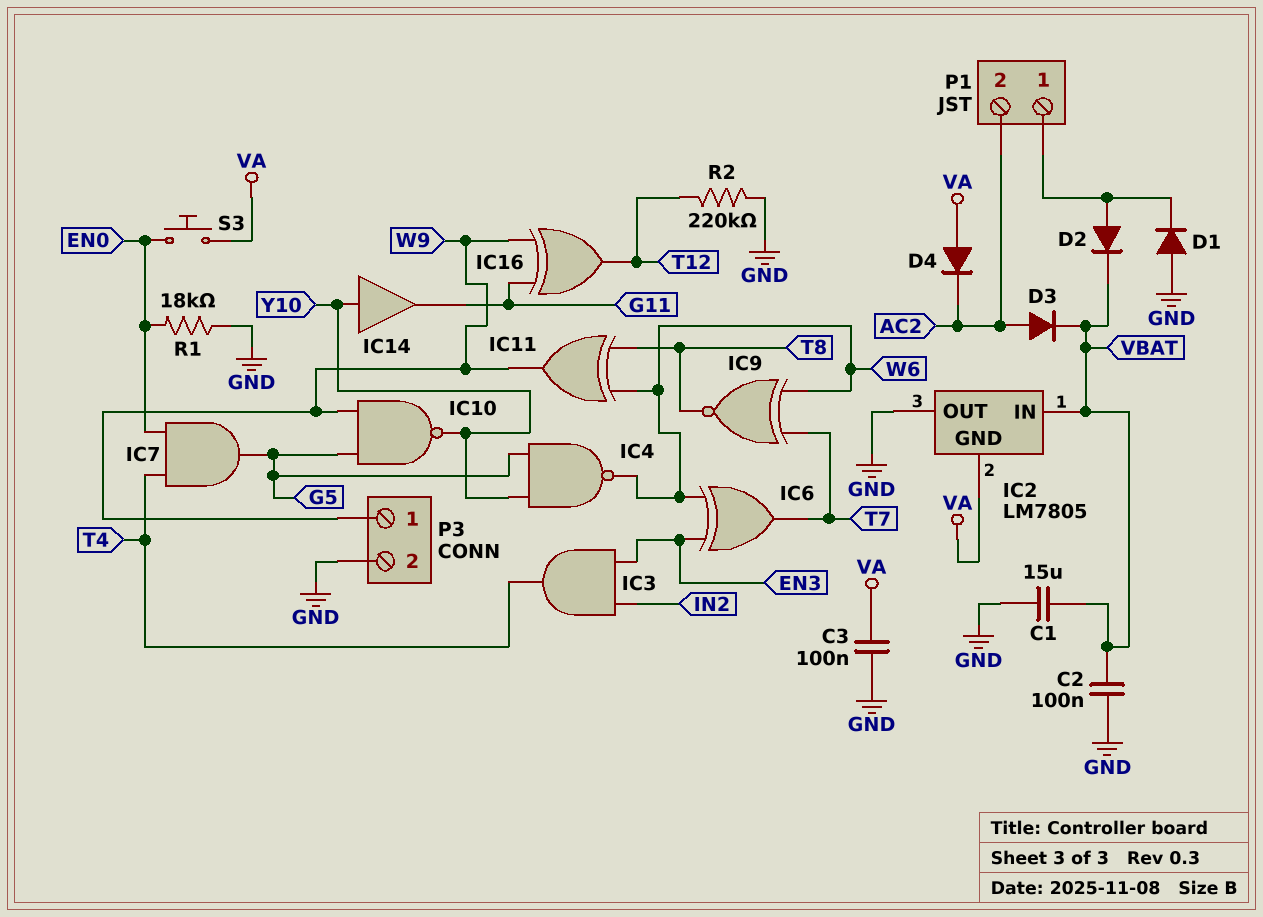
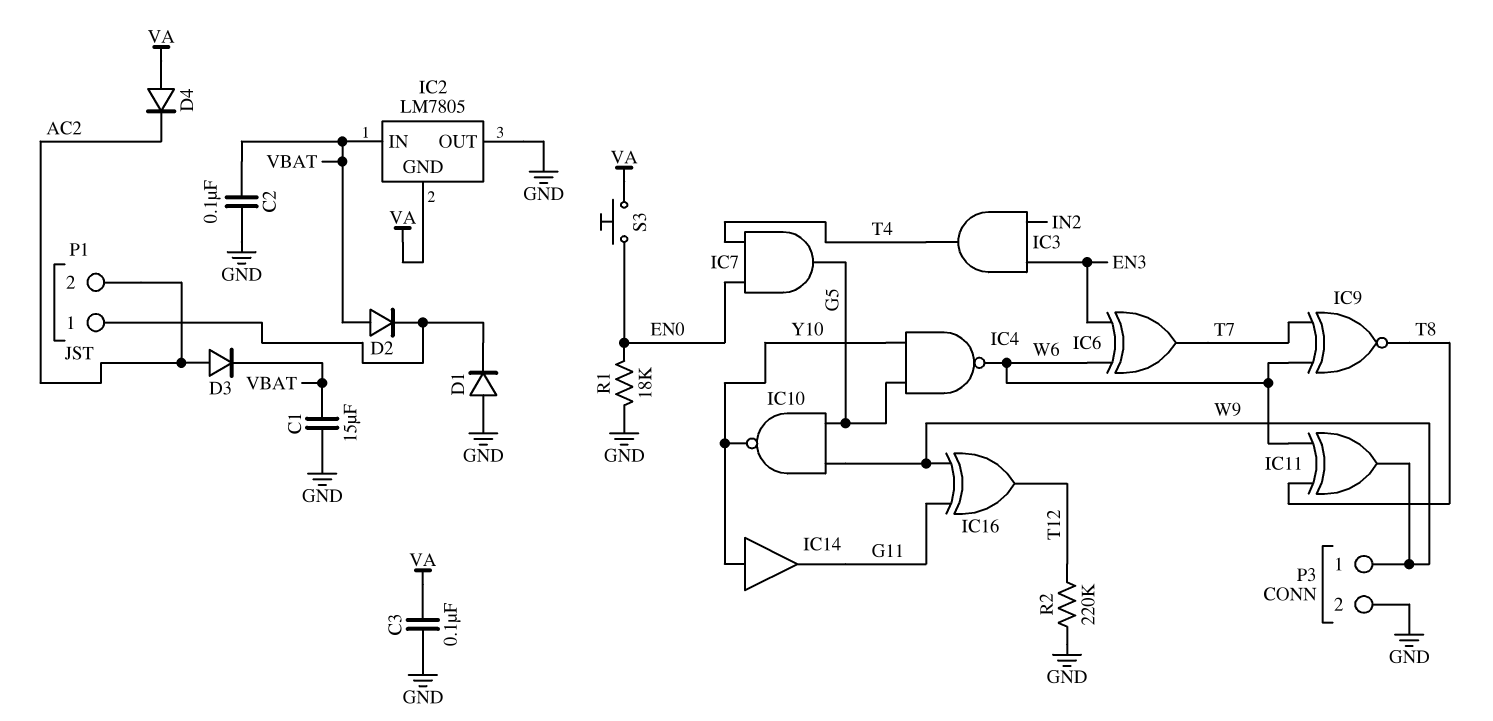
D2: diode (A P1/1, K VBAT) -> diode (A VBAT, K P1/1)

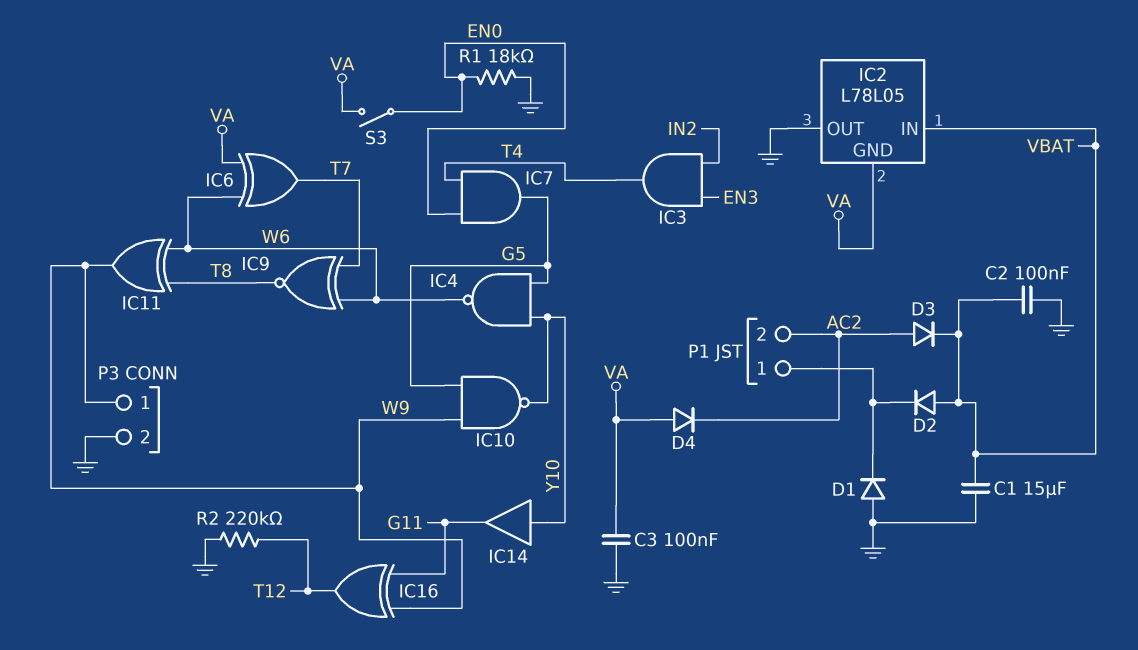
IC2: LM7805 -> L78L05
IC6: XOR (in EN3, in W6, out T7) -> XOR (in VA, in W6, out T7)
S3: button (EN0, VA) -> switch (EN0, VA)

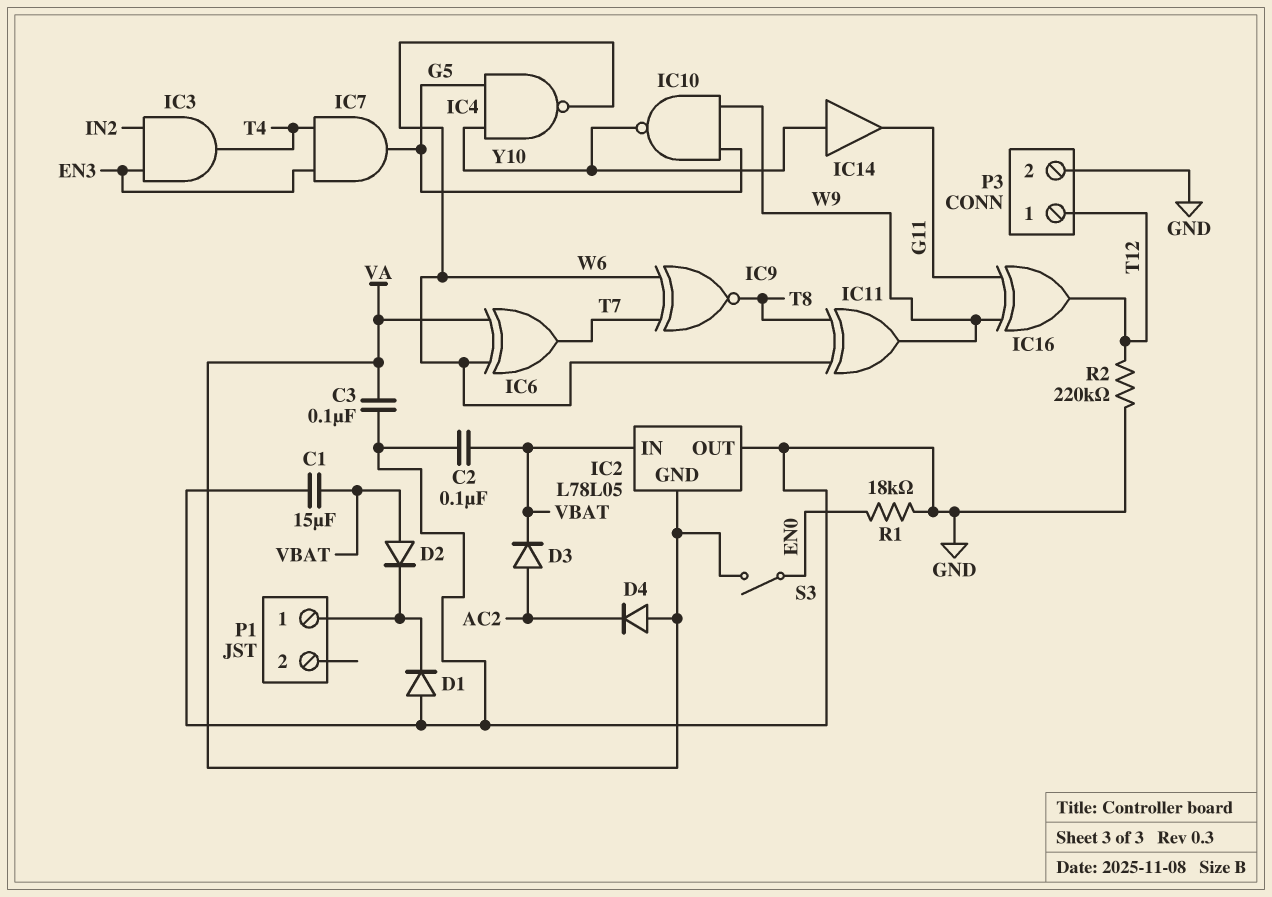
IC7: AND (in EN0, in T4, out G5) -> AND (in EN3, in T4, out G5)
P1 pin 2: AC2 -> none
P3 pin 1: W9 -> T12

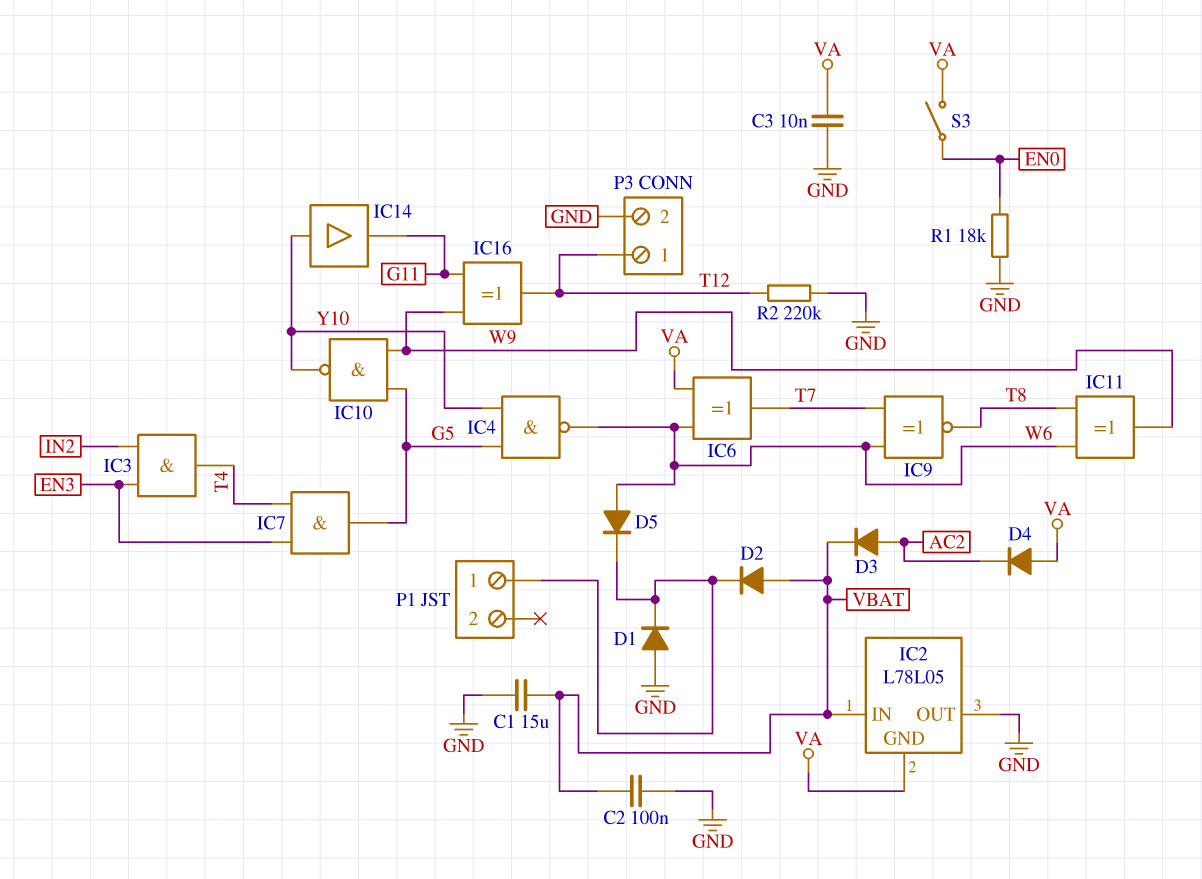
C3: 100nF (GND, VA) -> 10nF (GND, VA)
D5: none -> diode (A W6, K P1/1)

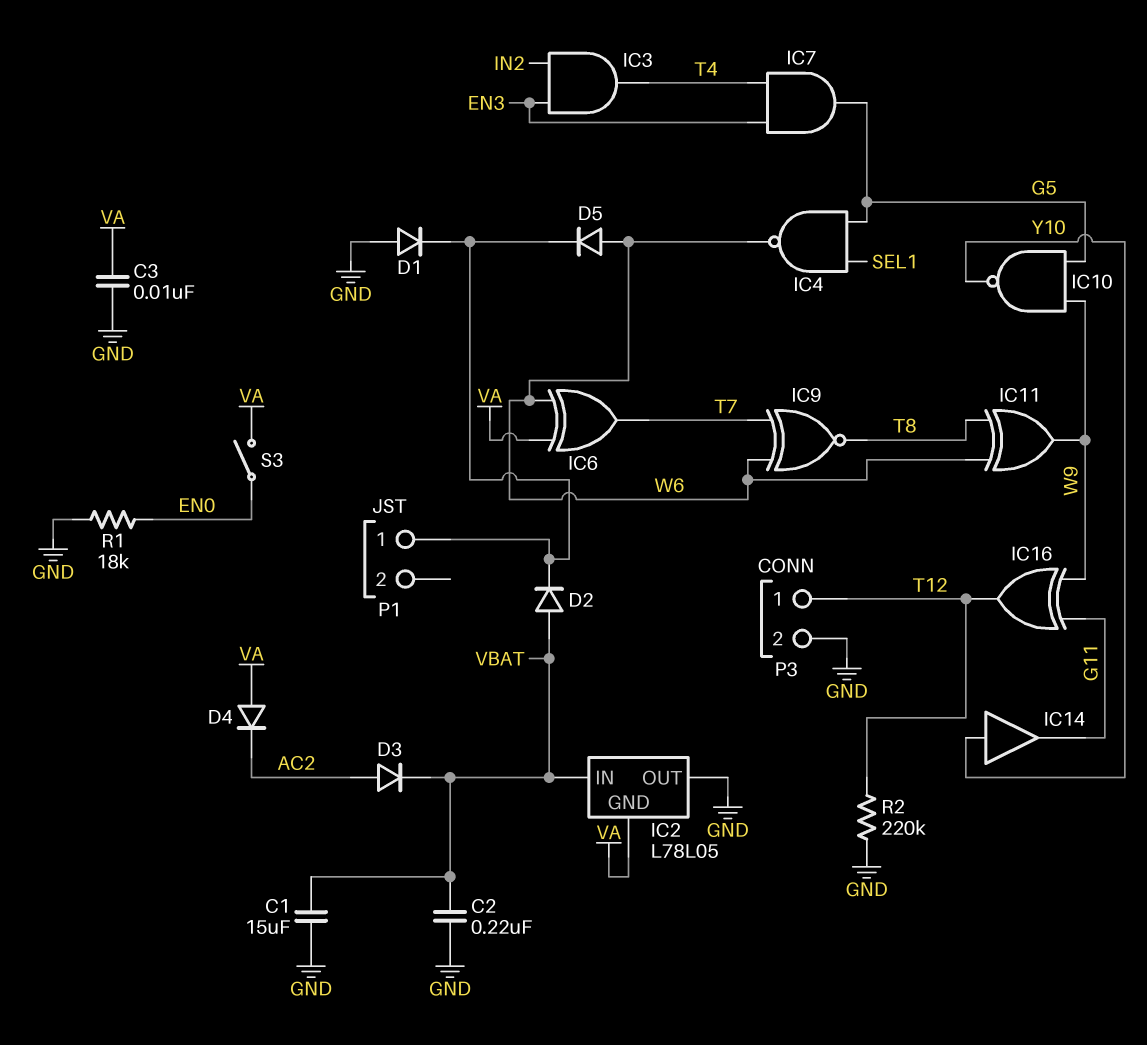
C2: 100nF (GND, VBAT) -> 220nF (GND, VBAT)
IC4: NAND (in G5, in Y10, out W6) -> NAND (in G5, in SEL1, out W6)

